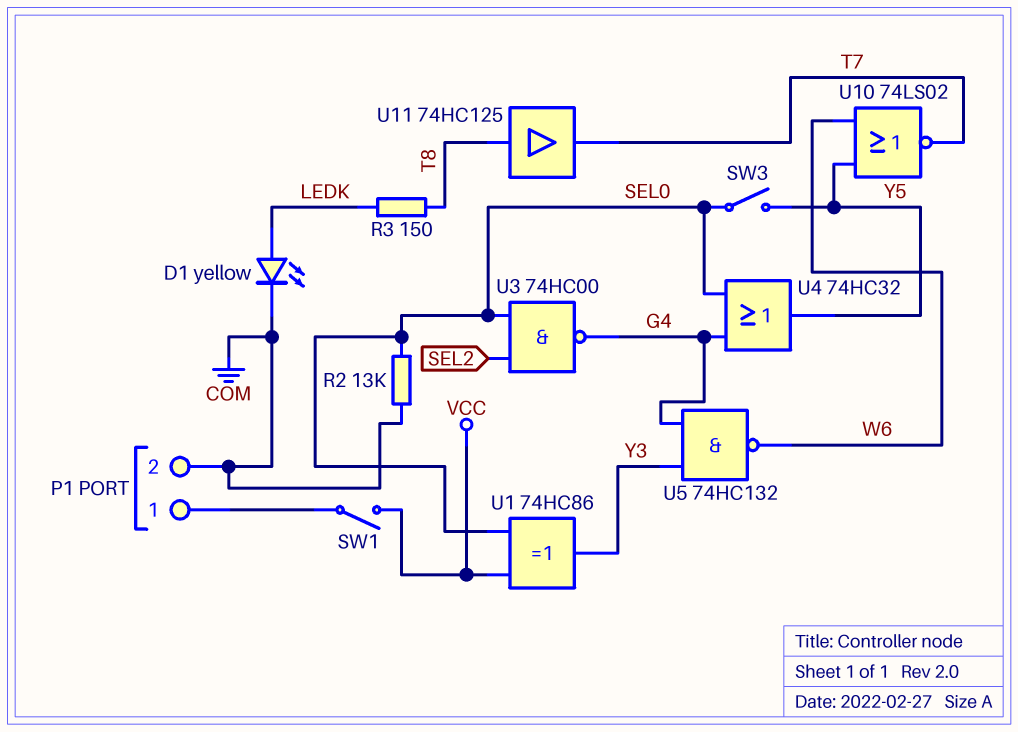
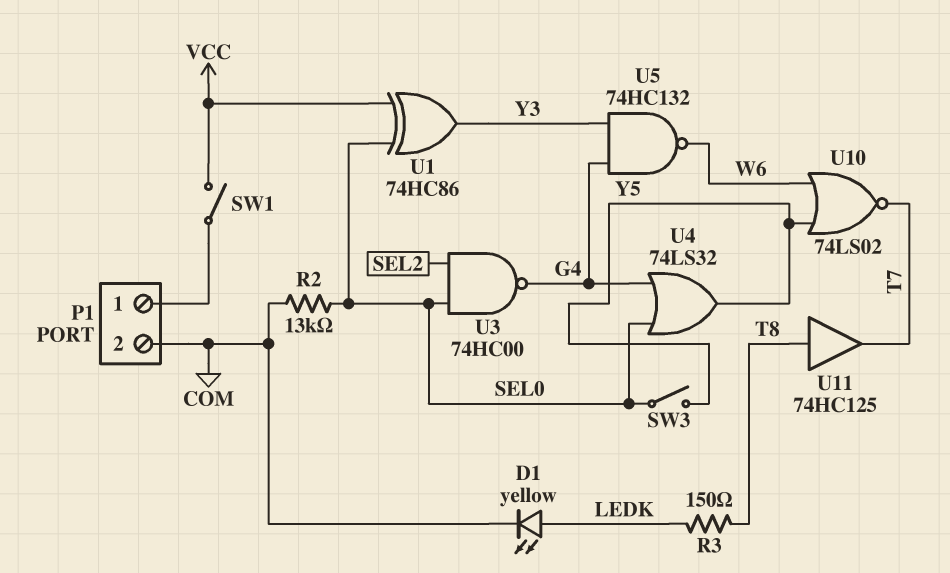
U4: OR 74HC32 (in G4, in SEL0, out Y5) -> OR 74LS32 (in G4, in SEL0, out Y5)

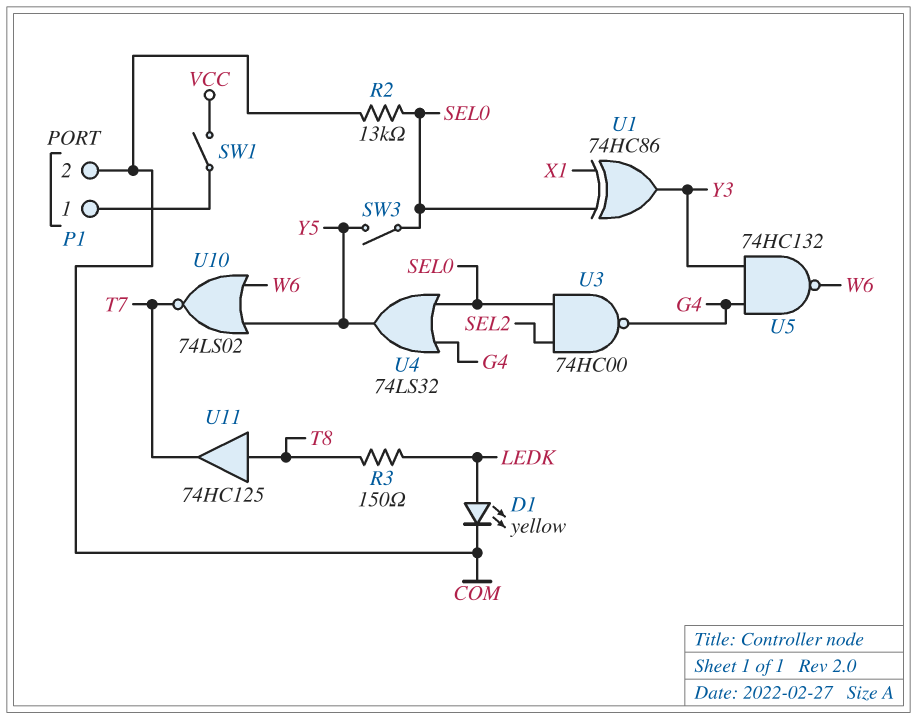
U1: XOR 74HC86 (in SEL0, in VCC, out Y3) -> XOR 74HC86 (in SEL0, in X1, out Y3)

